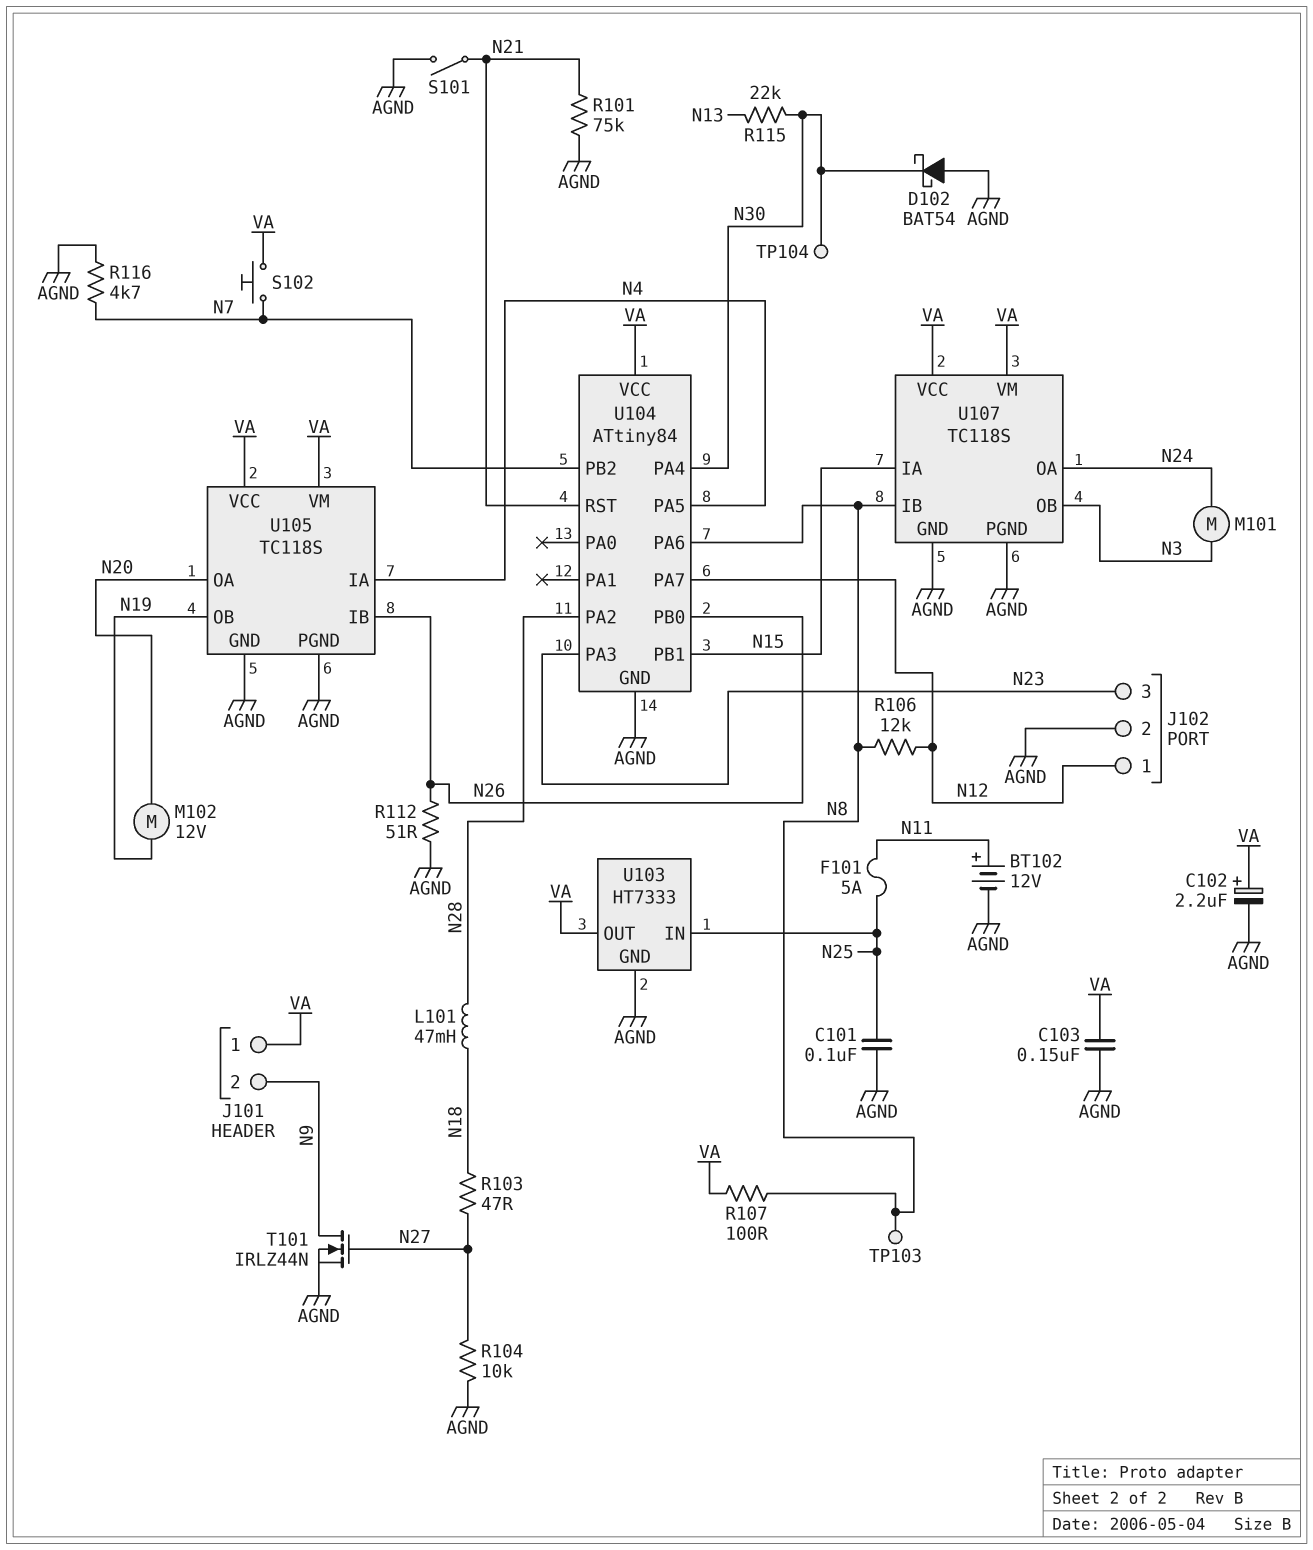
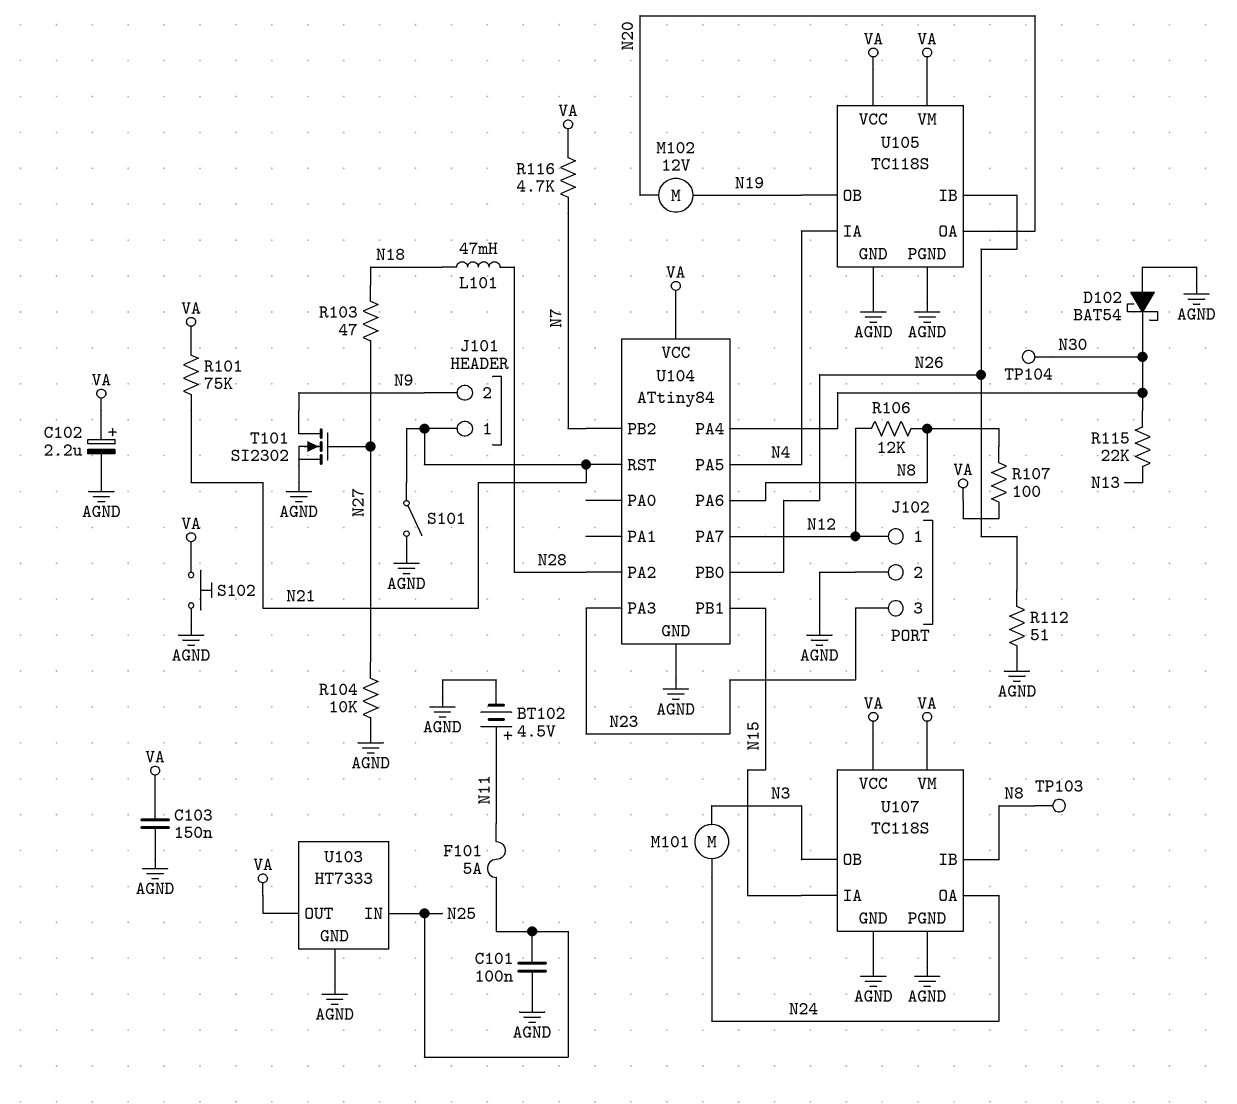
BT102: 12V (plus N11, minus AGND) -> 4.5V (plus N11, minus AGND)
J101 pin 1: VA -> N21
R101: 75k (AGND, N21) -> 75k (N21, VA)
R116: 4.7k (AGND, N7) -> 4.7k (N7, VA)
S102: button (N7, VA) -> button (AGND, VA)
T101: NMOS IRLZ44N (G N27, D N9, S AGND) -> NMOS SI2302 (G N27, D N9, S AGND)

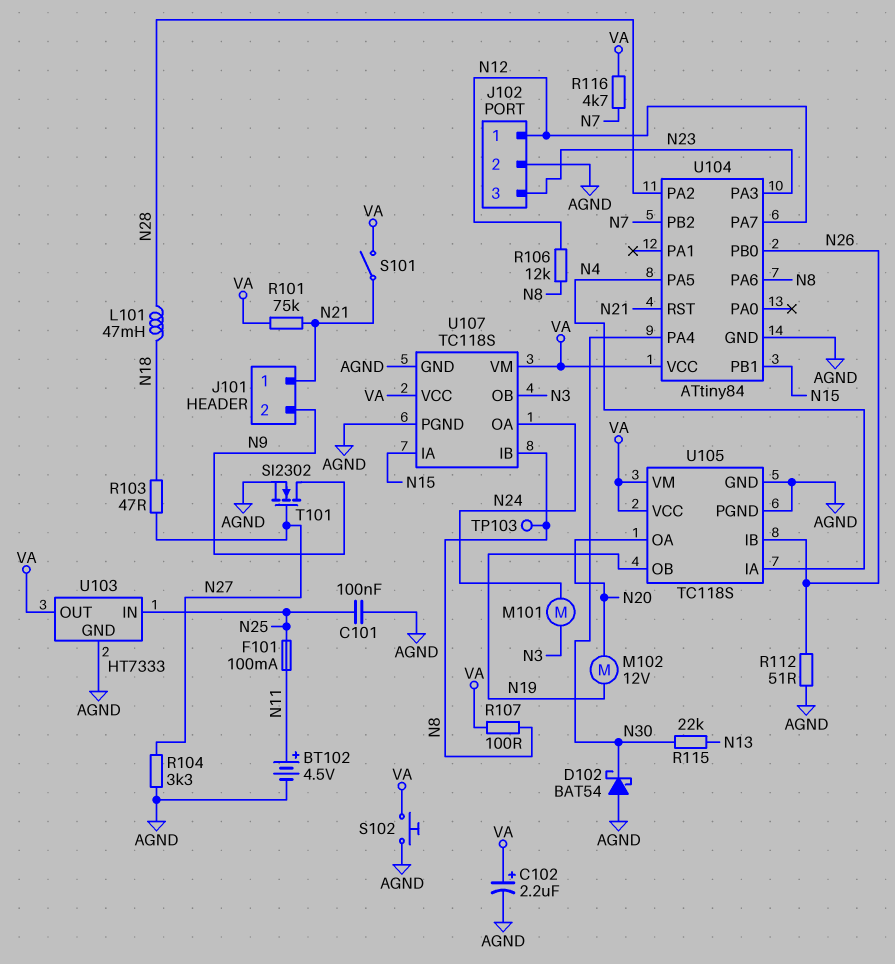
C103: 150nF (AGND, VA) -> none
F101: 5A (N11, N25) -> 100mA (N11, N25)
R104: 10k (AGND, N27) -> 3.3k (AGND, N27)
S101: switch (AGND, N21) -> switch (N21, VA)
TP104: test point (N30) -> none

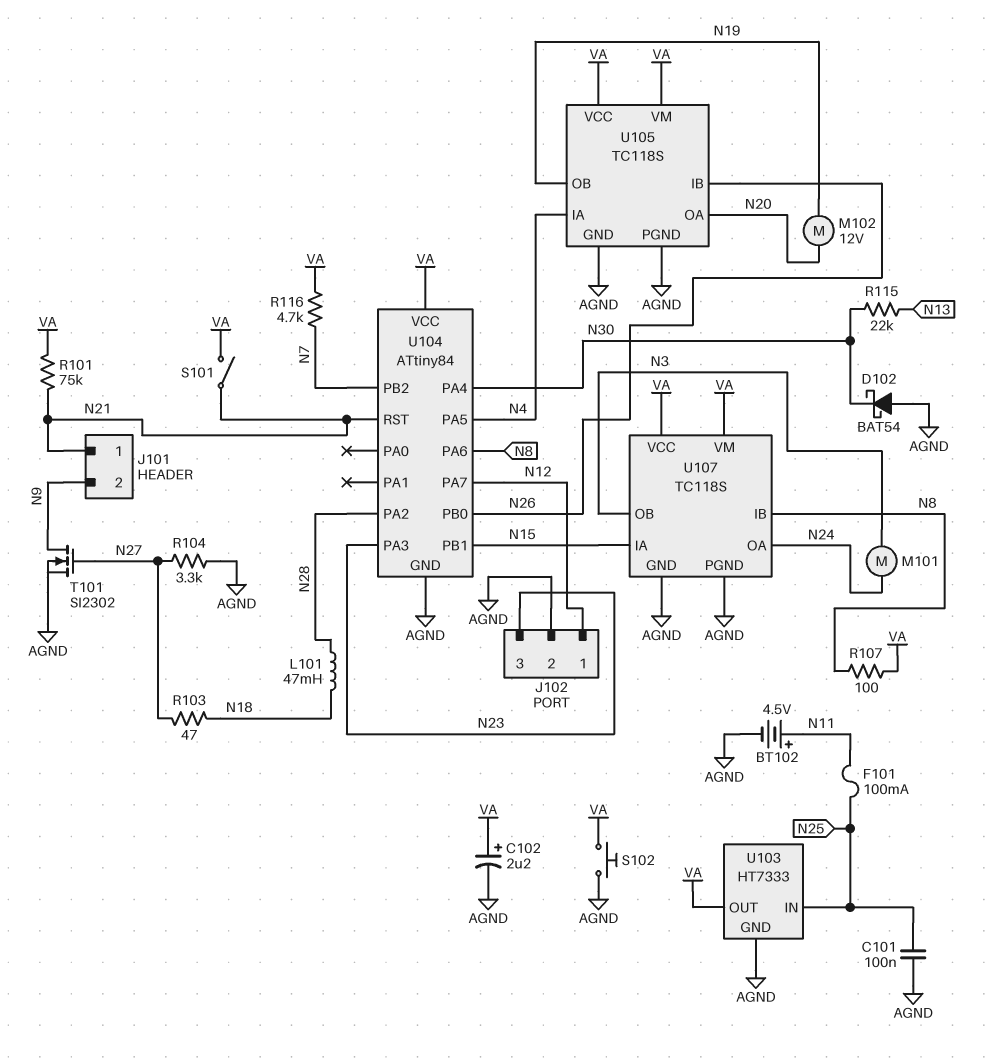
R106: 12k (N8, N12) -> none
R112: 51 (AGND, N26) -> none
TP103: test point (N8) -> none

